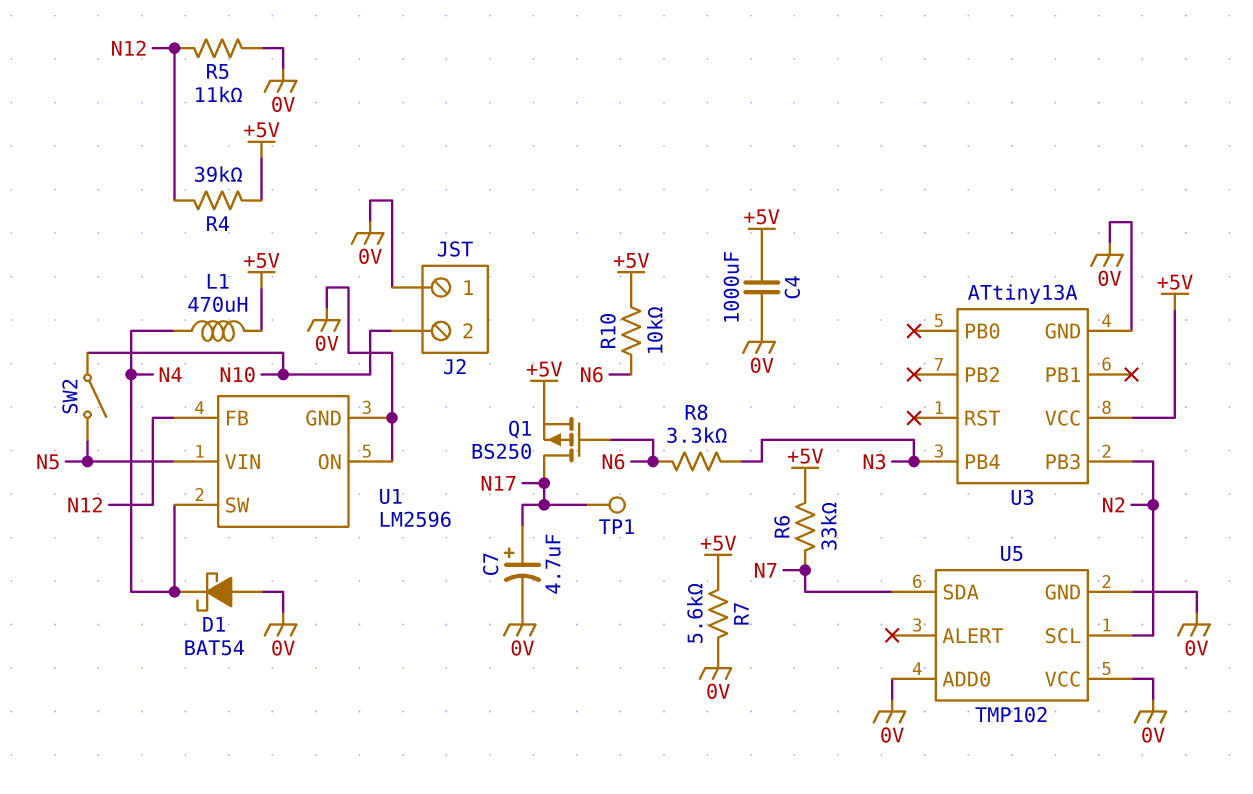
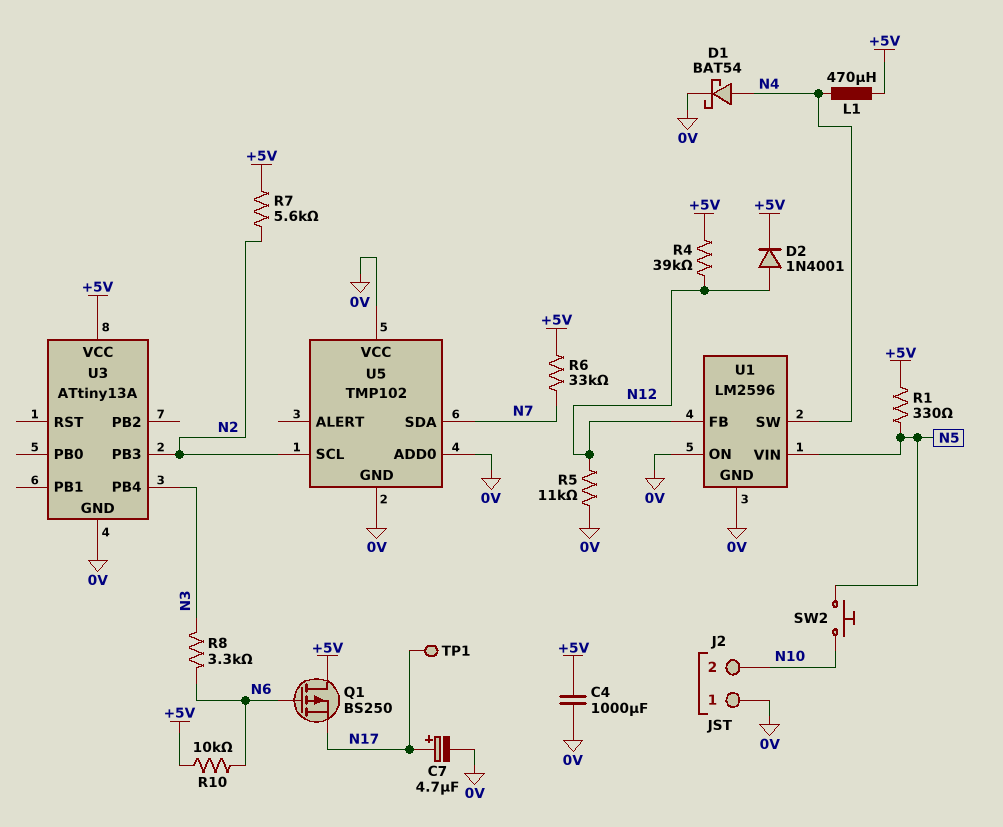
D1: schottky BAT54 (A 0V, K N4) -> schottky BAT54 (A N4, K 0V)
D2: none -> diode 1N4001 (A N12, K +5V)
Q1: PMOS BS250 (G N6, D N17, S +5V) -> PMOS BS250 (G N6, D +5V, S N17)
R1: none -> 330 (+5V, N5)
R7: 5.6k (+5V, 0V) -> 5.6k (+5V, N2)
SW2: switch (N5, N10) -> button (N5, N10)

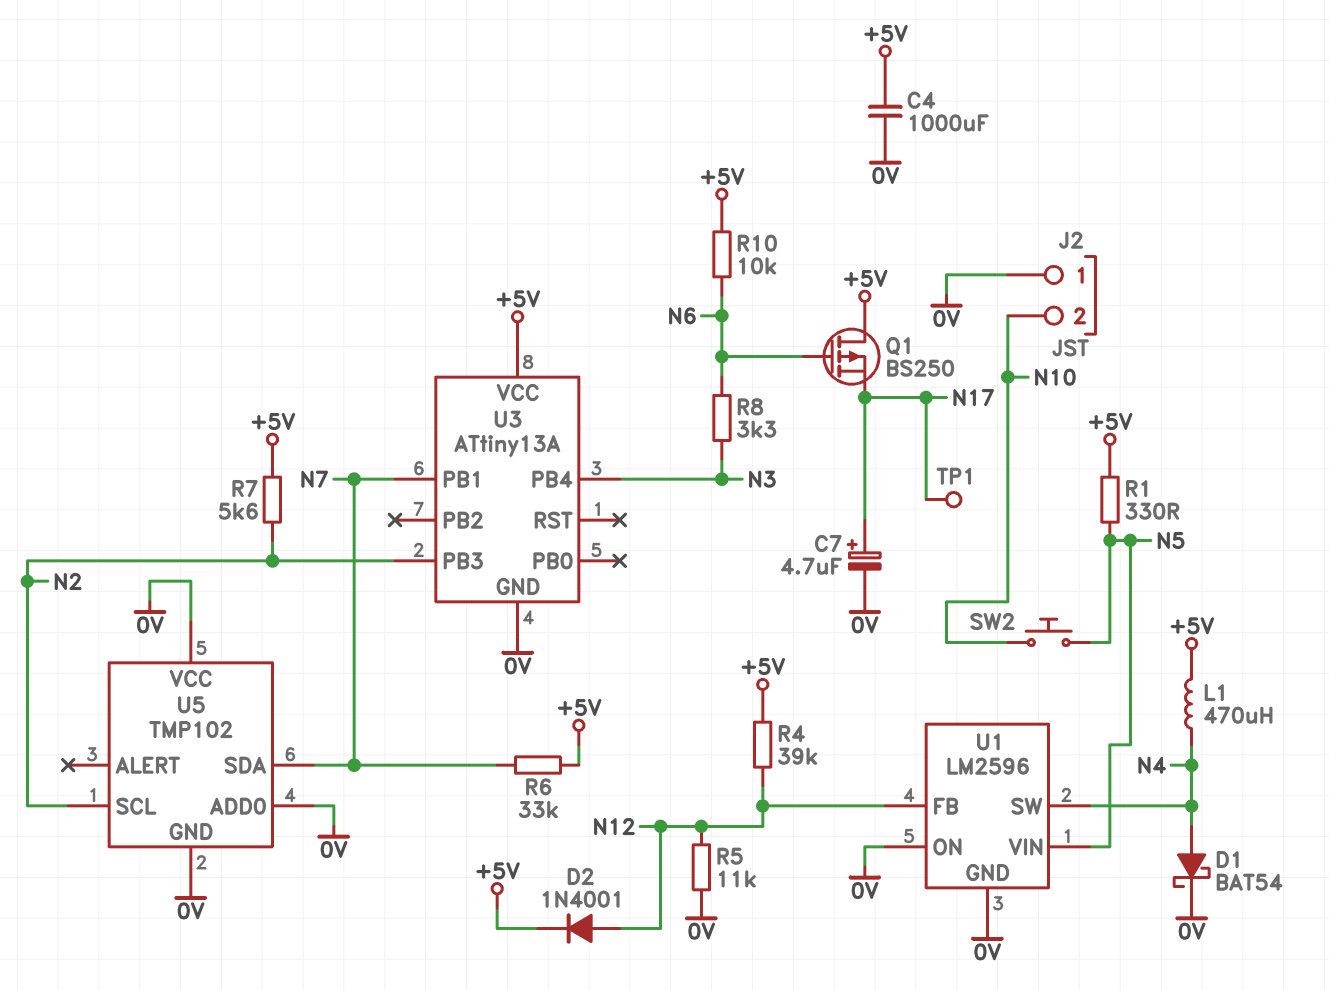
U3 pin PB1: none -> N7

